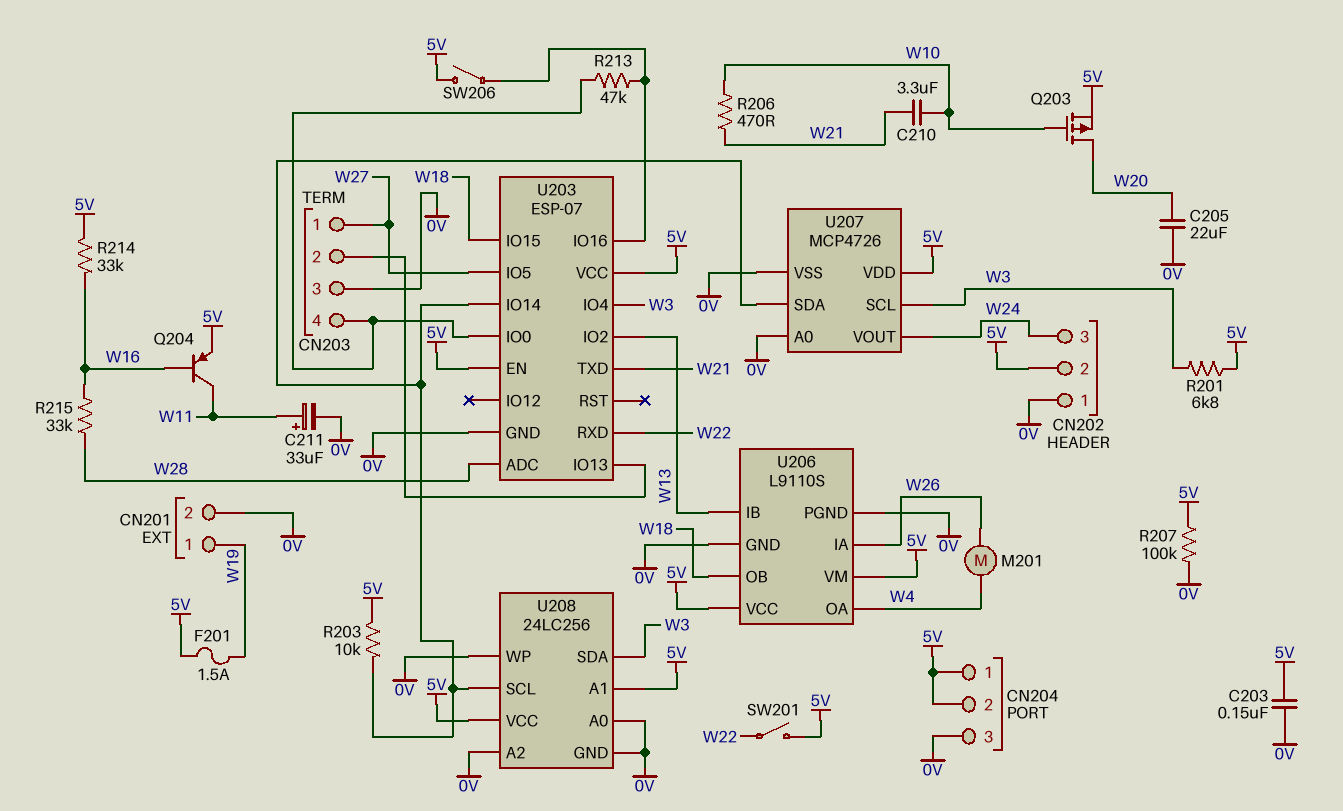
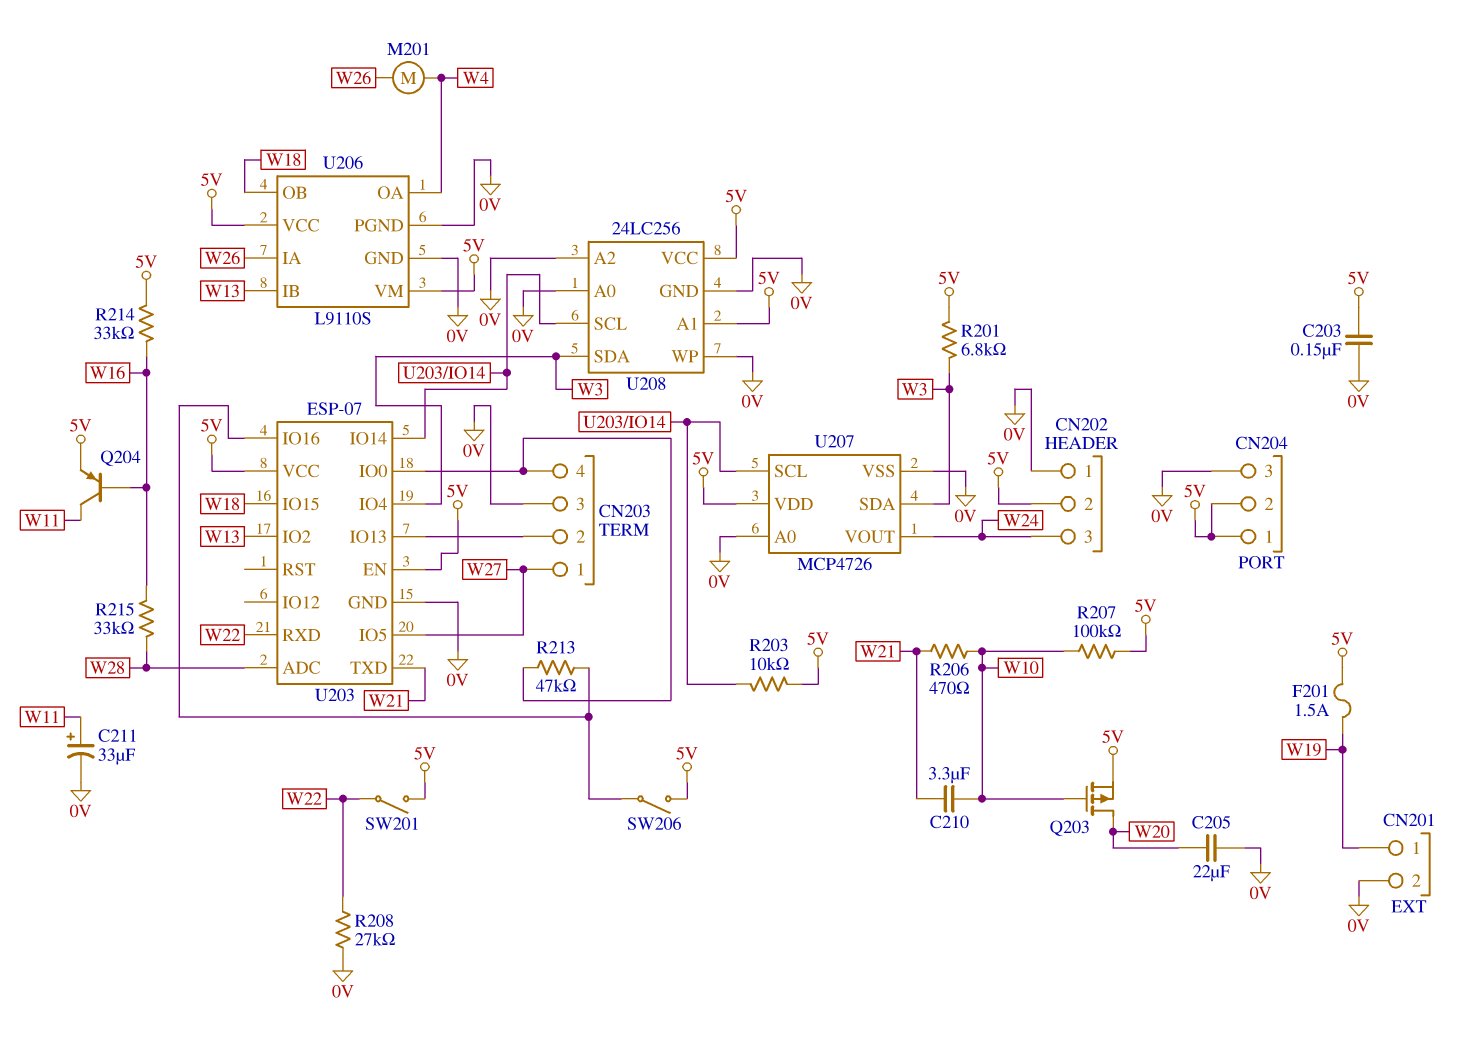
R207: 100k (0V, 5V) -> 100k (5V, W10)
R208: none -> 27k (0V, W22)
U207 pin SCL: W3 -> U203/IO14
U207 pin SDA: U203/IO14 -> W3

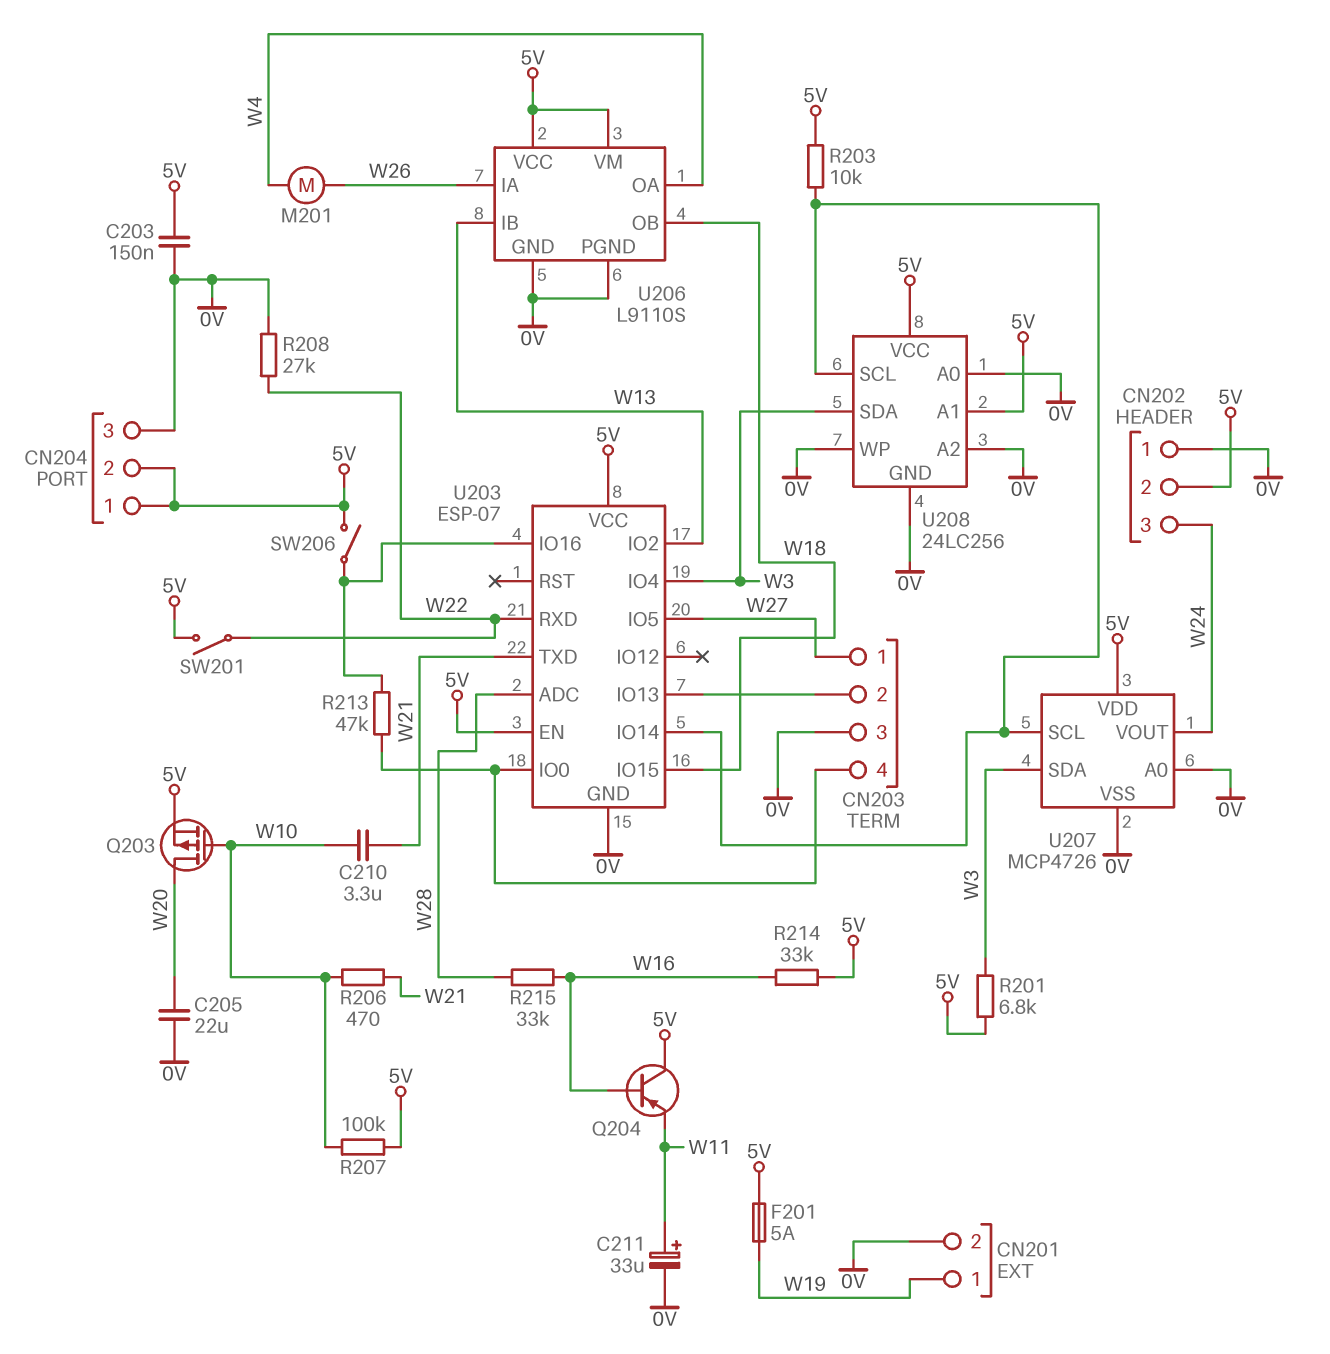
F201: 1.5A (5V, W19) -> 5A (5V, W19)
Q204: PNP (B W16, C W11, E 5V) -> PNP (B W16, C 5V, E W11)

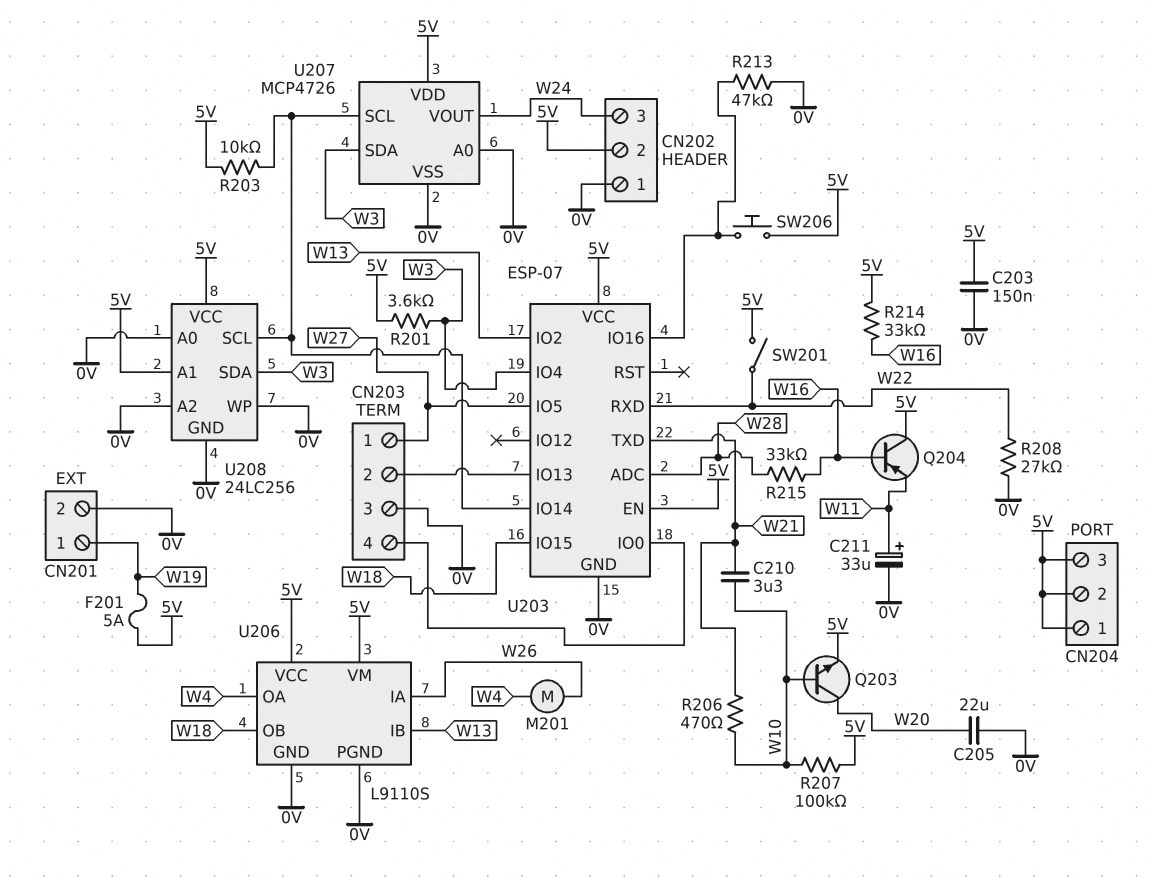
CN204 pin 3: 0V -> 5V
Q203: PMOS (G W10, D W20, S 5V) -> NPN (B W10, C W20, E 5V)
R201: 6.8k (5V, W3) -> 3.6k (5V, W3)
R213: 47k (CN203/4, U203/IO16) -> 47k (0V, U203/IO16)
SW206: switch (5V, U203/IO16) -> button (5V, U203/IO16)

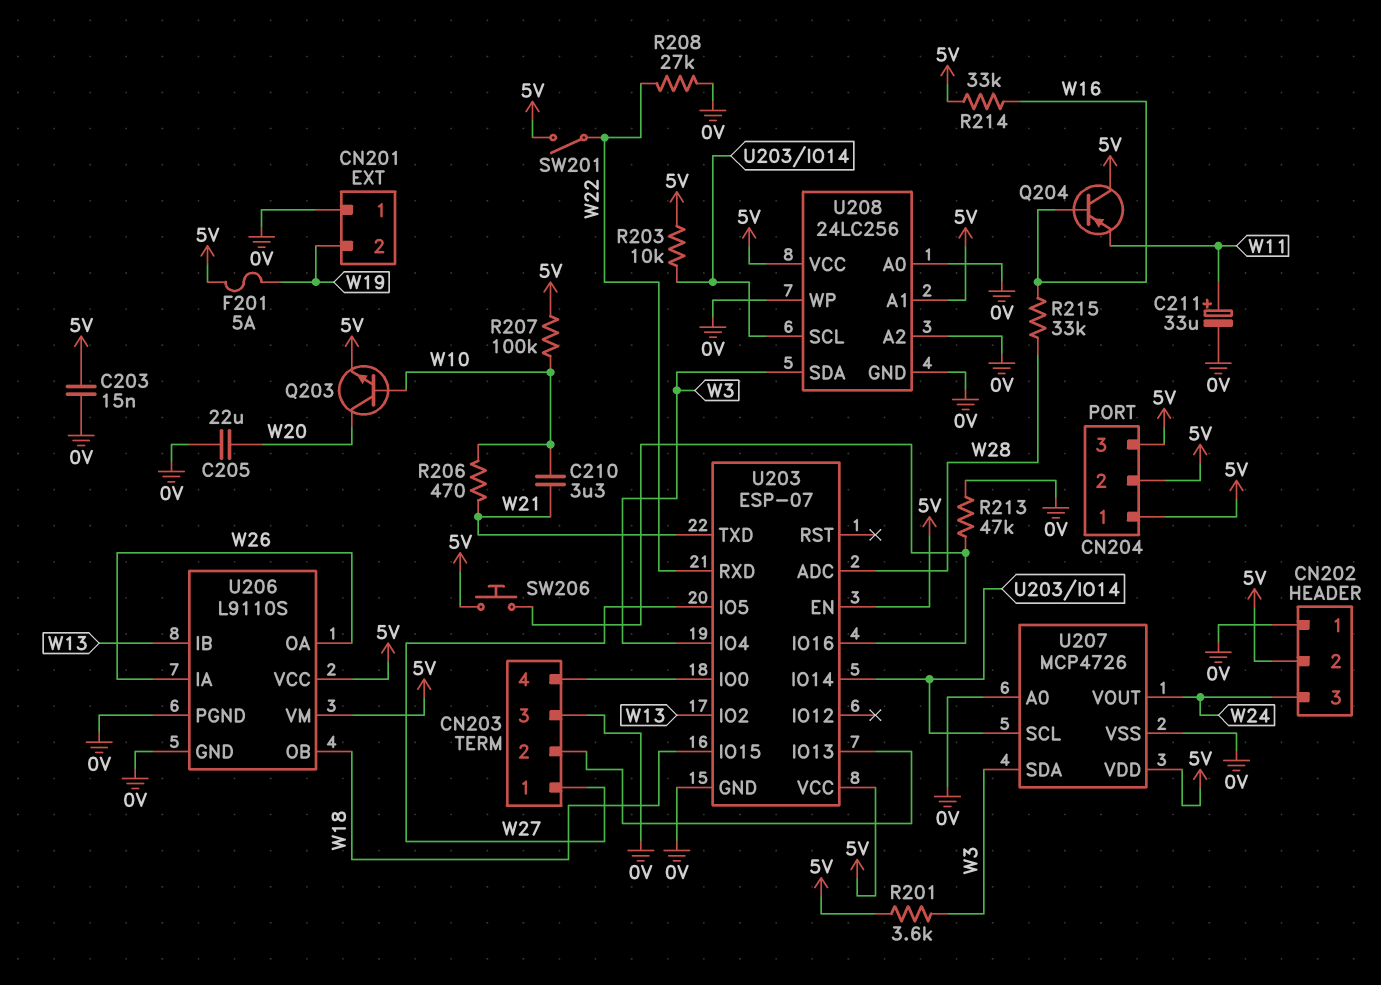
C203: 150nF (0V, 5V) -> 15nF (0V, 5V)
CN201 pin 1: W19 -> 0V
CN201 pin 2: 0V -> W19
M201: motor (W4, W26) -> none
U206 pin OA: W4 -> W26

